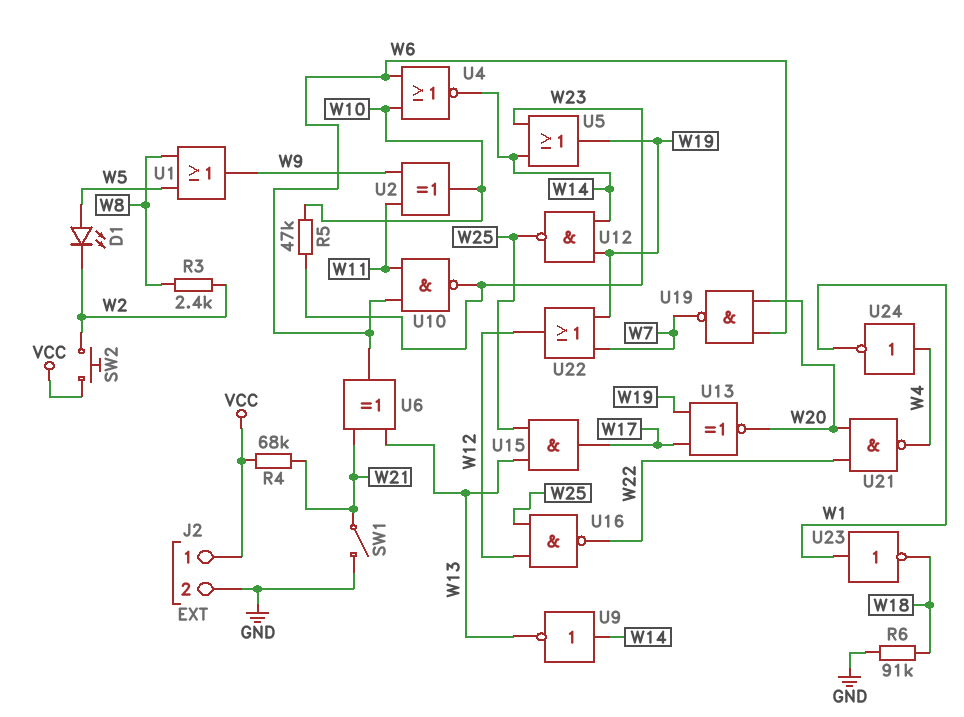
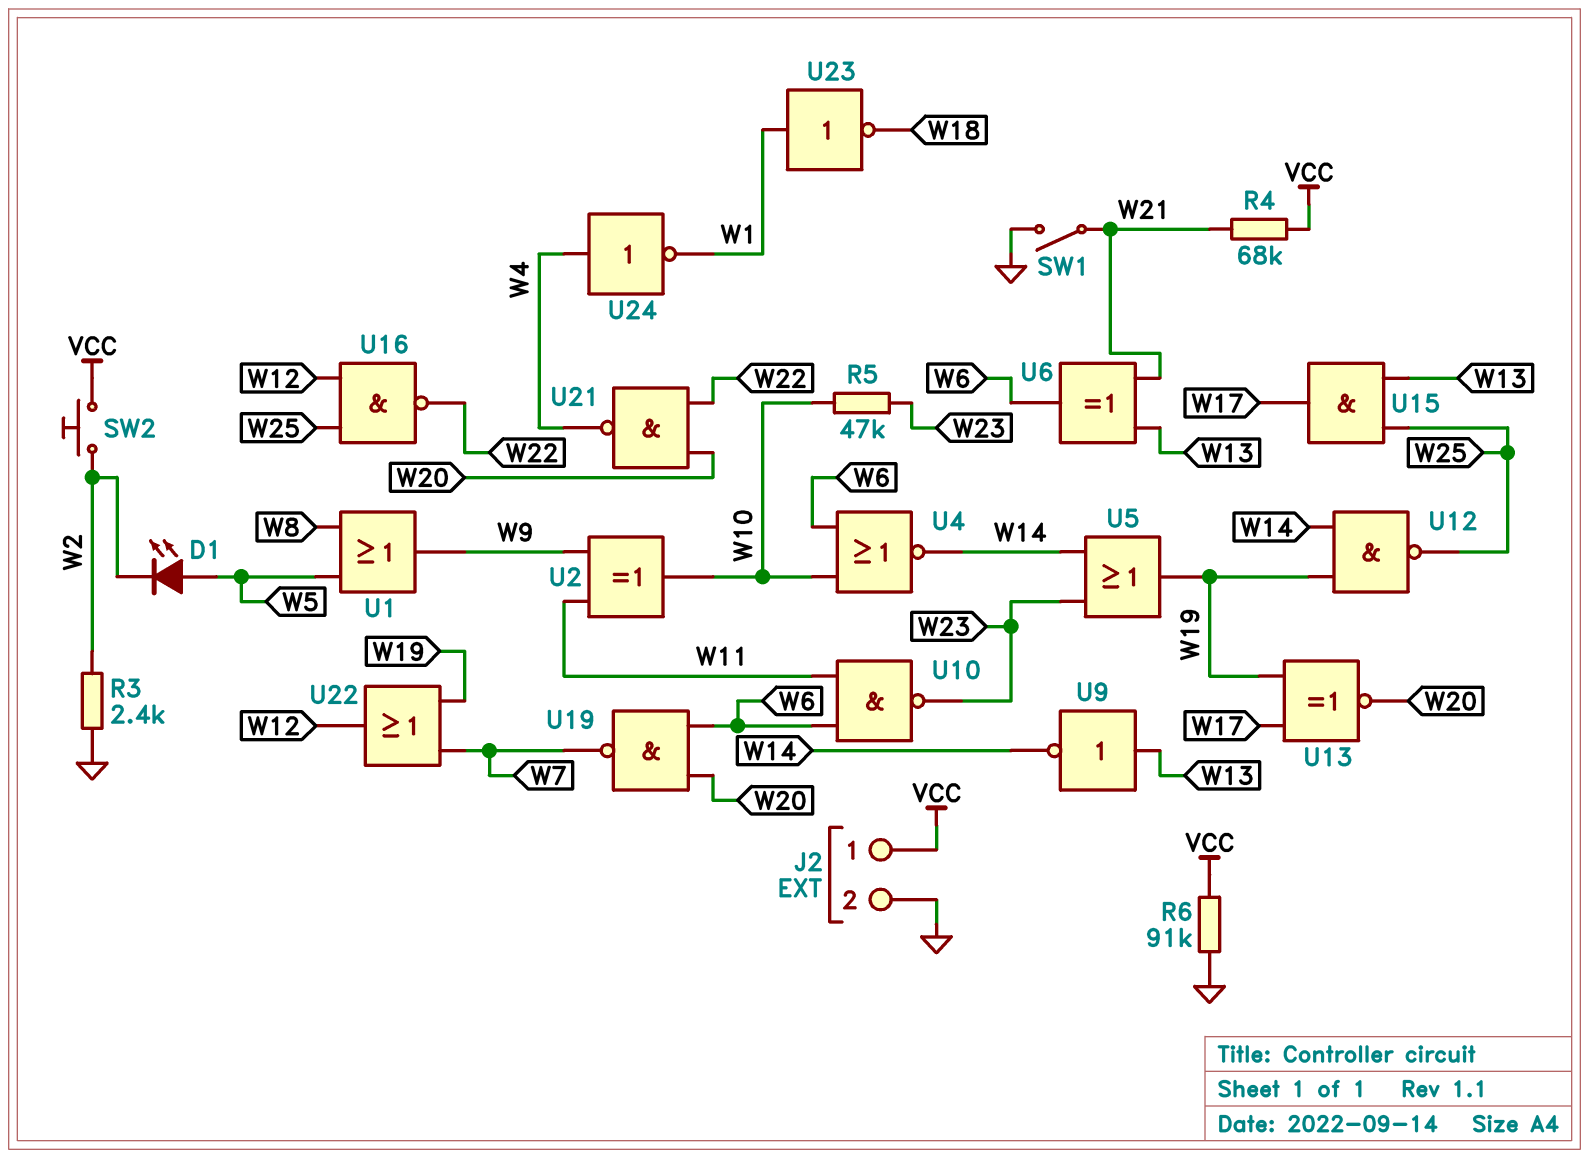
R3: 2.4k (W2, W8) -> 2.4k (GND, W2)
R6: 91k (GND, W18) -> 91k (GND, VCC)
U9: NOT (in W14, out W13) -> NOT (in W13, out W14)

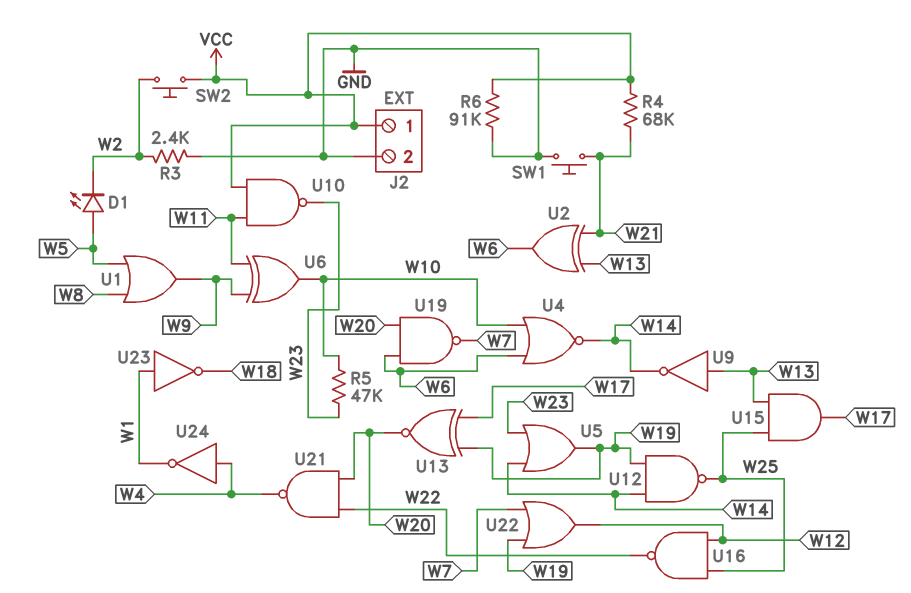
SW1: switch (GND, W21) -> button (GND, W21)
U2: XOR (in W9, in W11, out W10) -> XOR (in W13, in W21, out W6)
U6: XOR (in W13, in W21, out W6) -> XOR (in W9, in W11, out W10)
U10: NAND (in W6, in W11, out W23) -> NAND (in VCC, in W11, out W23)

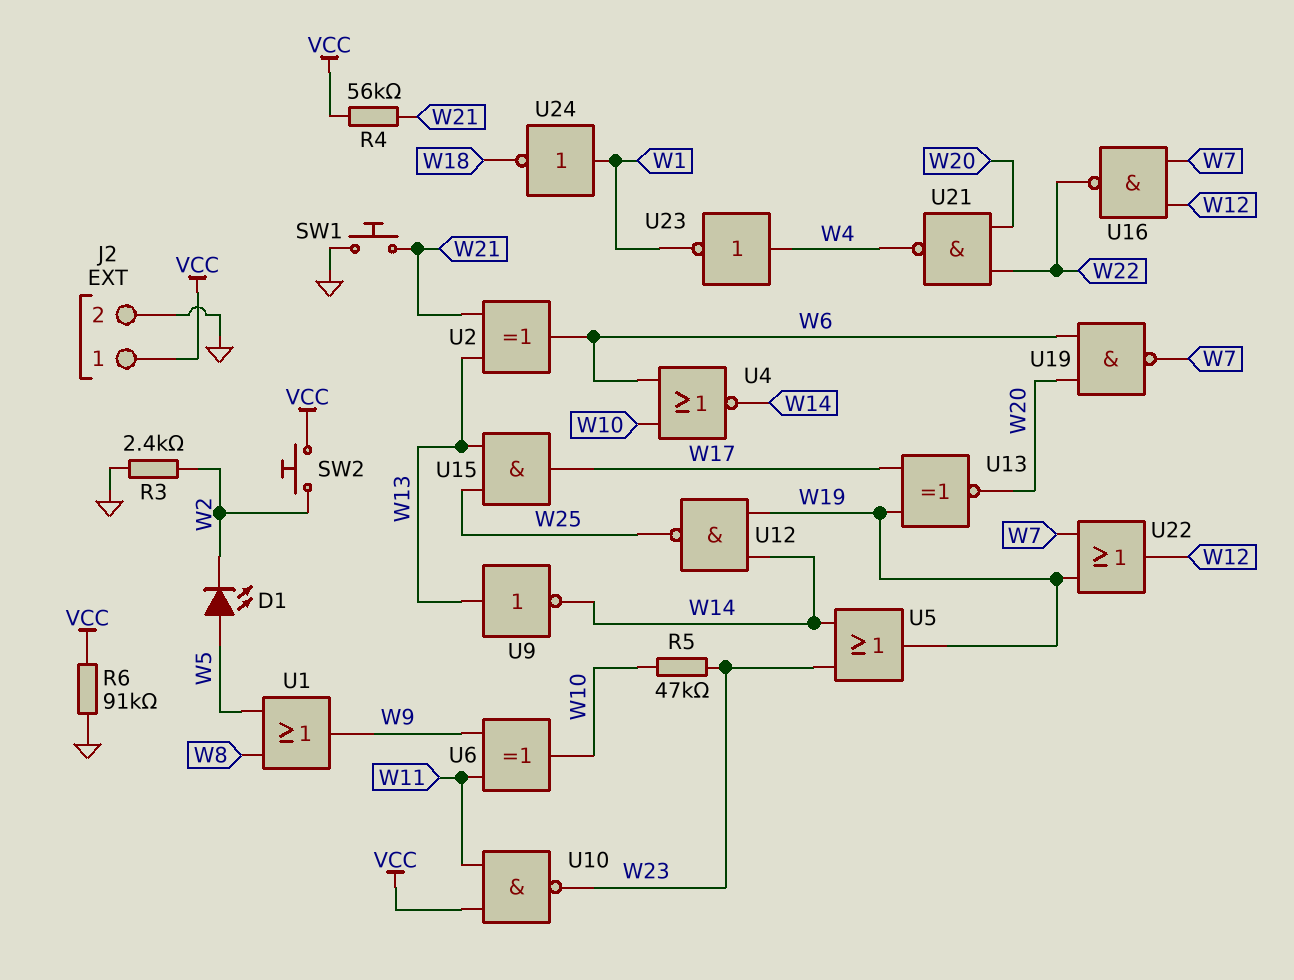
R4: 68k (VCC, W21) -> 56k (VCC, W21)
U16: NAND (in W12, in W25, out W22) -> NAND (in W7, in W12, out W22)
U23: NOT (in W1, out W18) -> NOT (in W4, out W1)
U24: NOT (in W4, out W1) -> NOT (in W1, out W18)

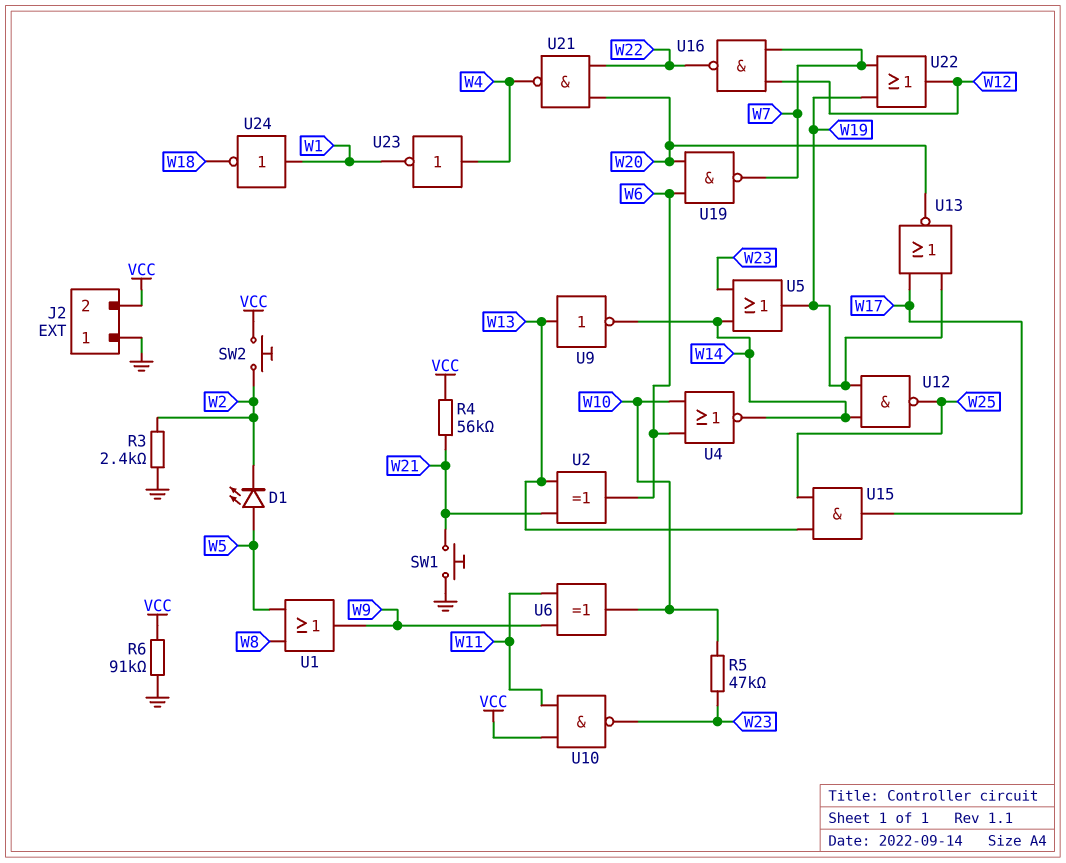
J2 pin 1: VCC -> GND
J2 pin 2: GND -> VCC
U13: XNOR (in W17, in W19, out W20) -> NOR (in W17, in W19, out W20)

